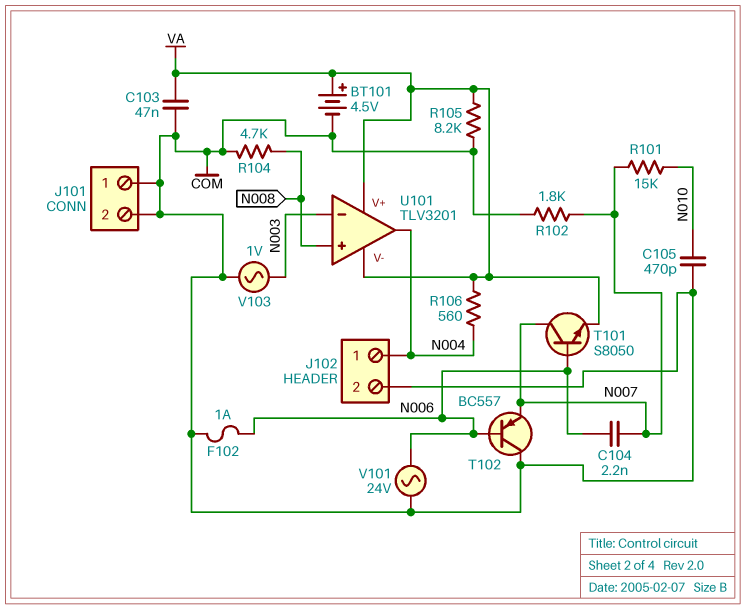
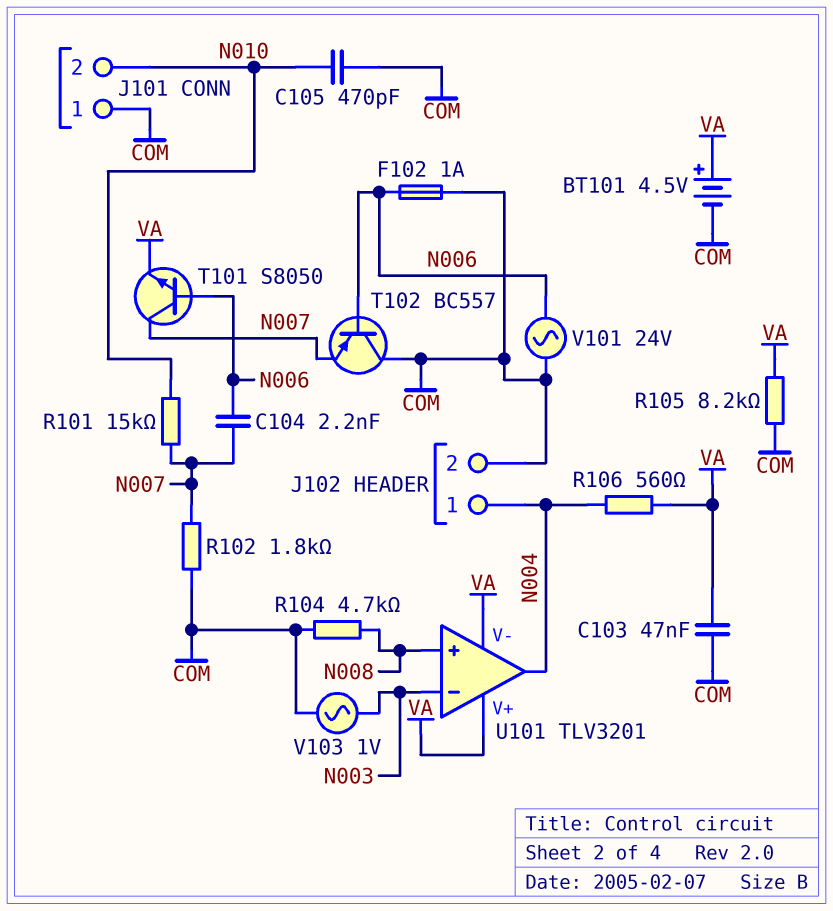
J101 pin 2: COM -> N010

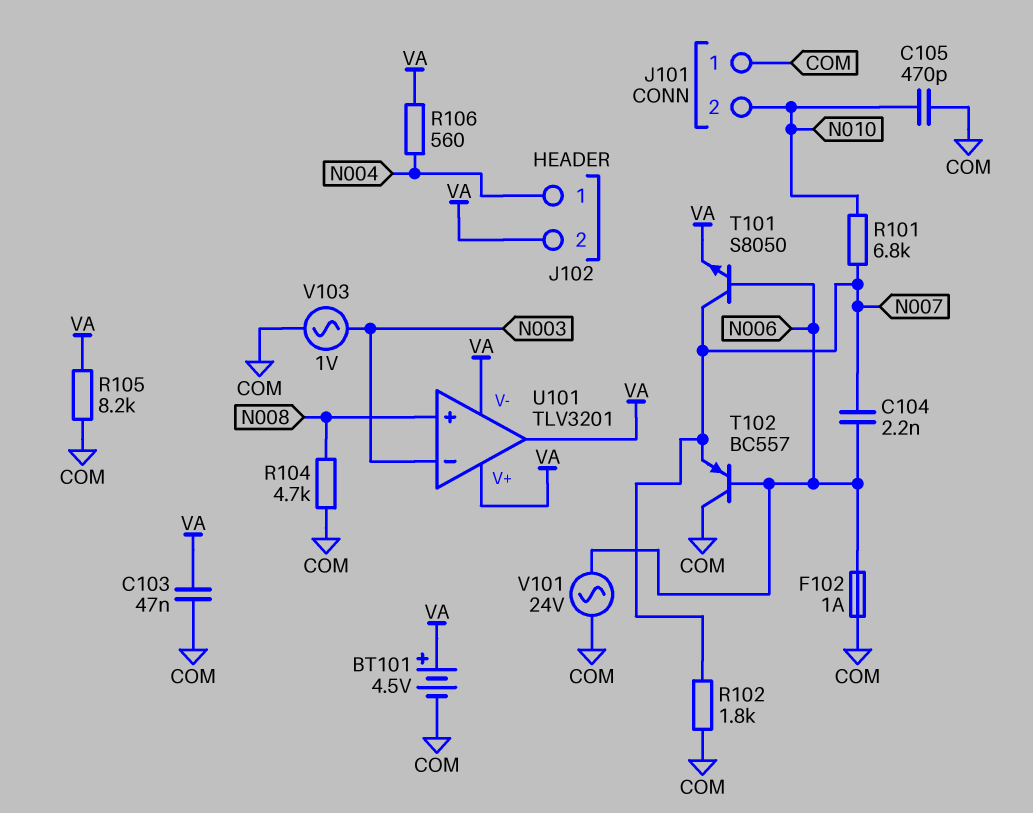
J102 pin 2: COM -> VA
R101: 15k (N007, N010) -> 6.8k (N007, N010)
U101 pin out: N004 -> VA

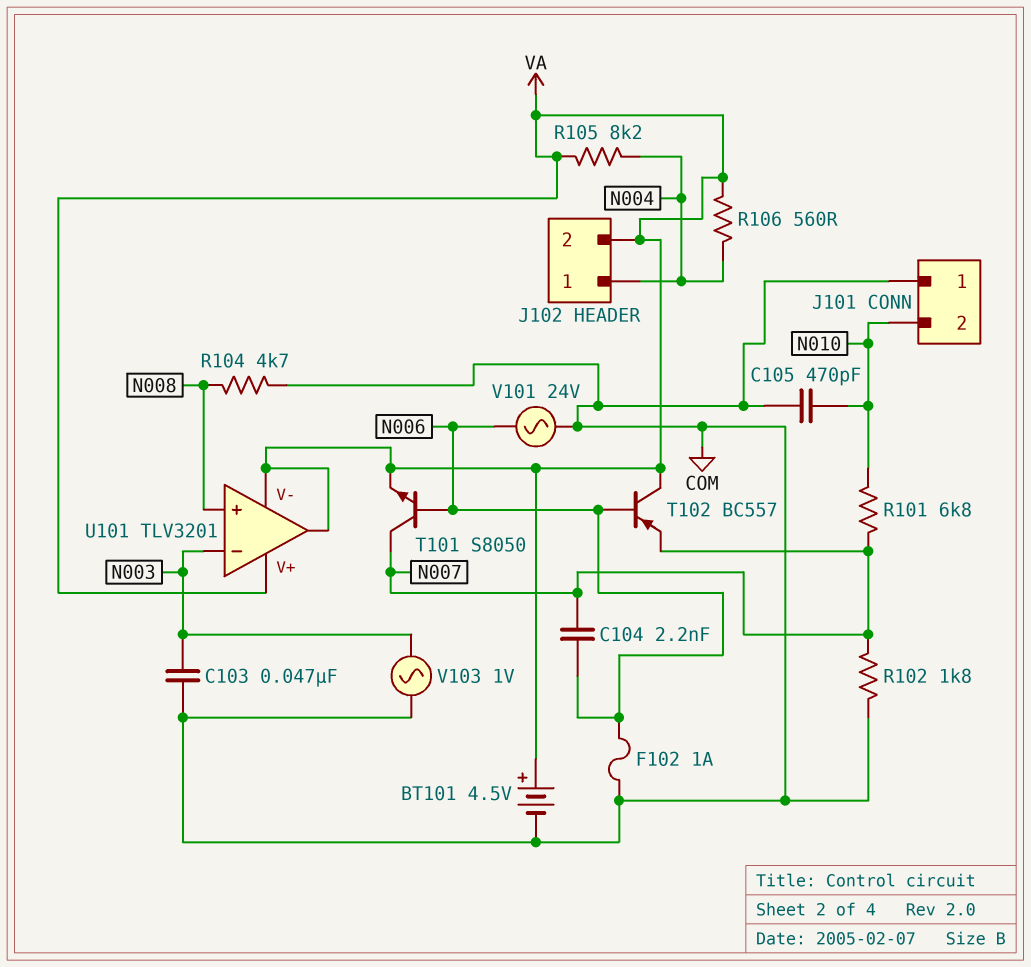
C103: 47nF (COM, VA) -> 47nF (COM, N003)
R105: 8.2k (COM, VA) -> 8.2k (N004, VA)
T102: PNP BC557 (B N006, C COM, E N007) -> PNP BC557 (B N006, C VA, E N007)

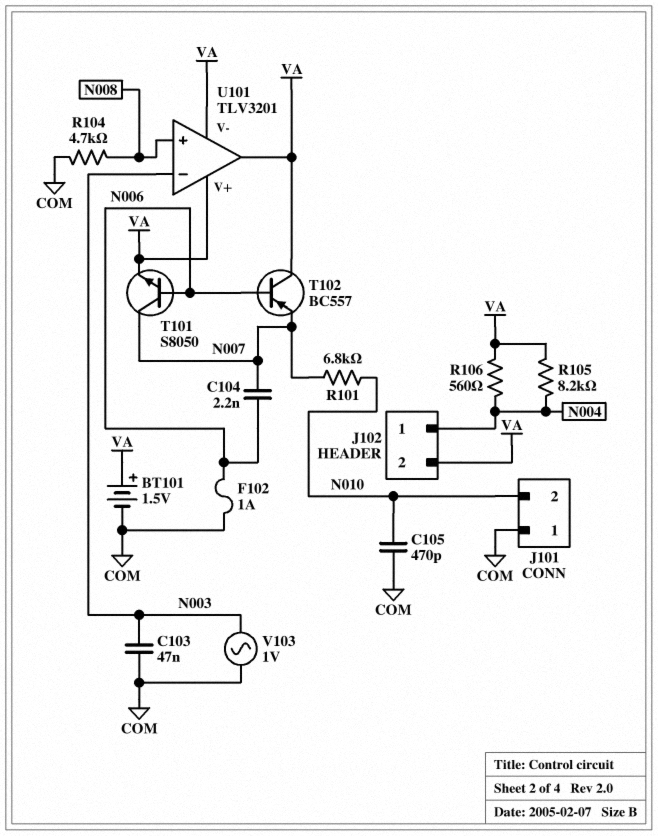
BT101: 4.5V (plus VA, minus COM) -> 1.5V (plus VA, minus COM)
R102: 1.8k (COM, N007) -> none
V101: AC 24V (COM, N006) -> none

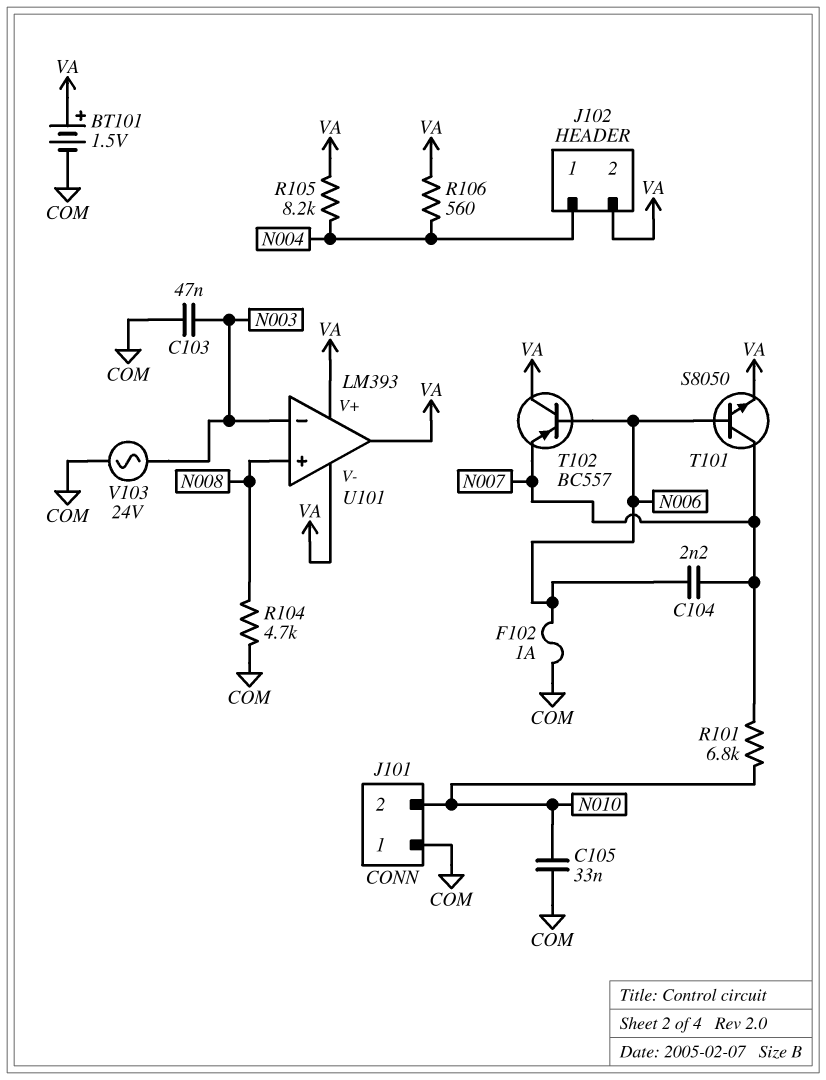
C105: 470pF (COM, N010) -> 33nF (COM, N010)
U101: TLV3201 -> LM393
V103: AC 1V (COM, N003) -> AC 24V (COM, N003)

